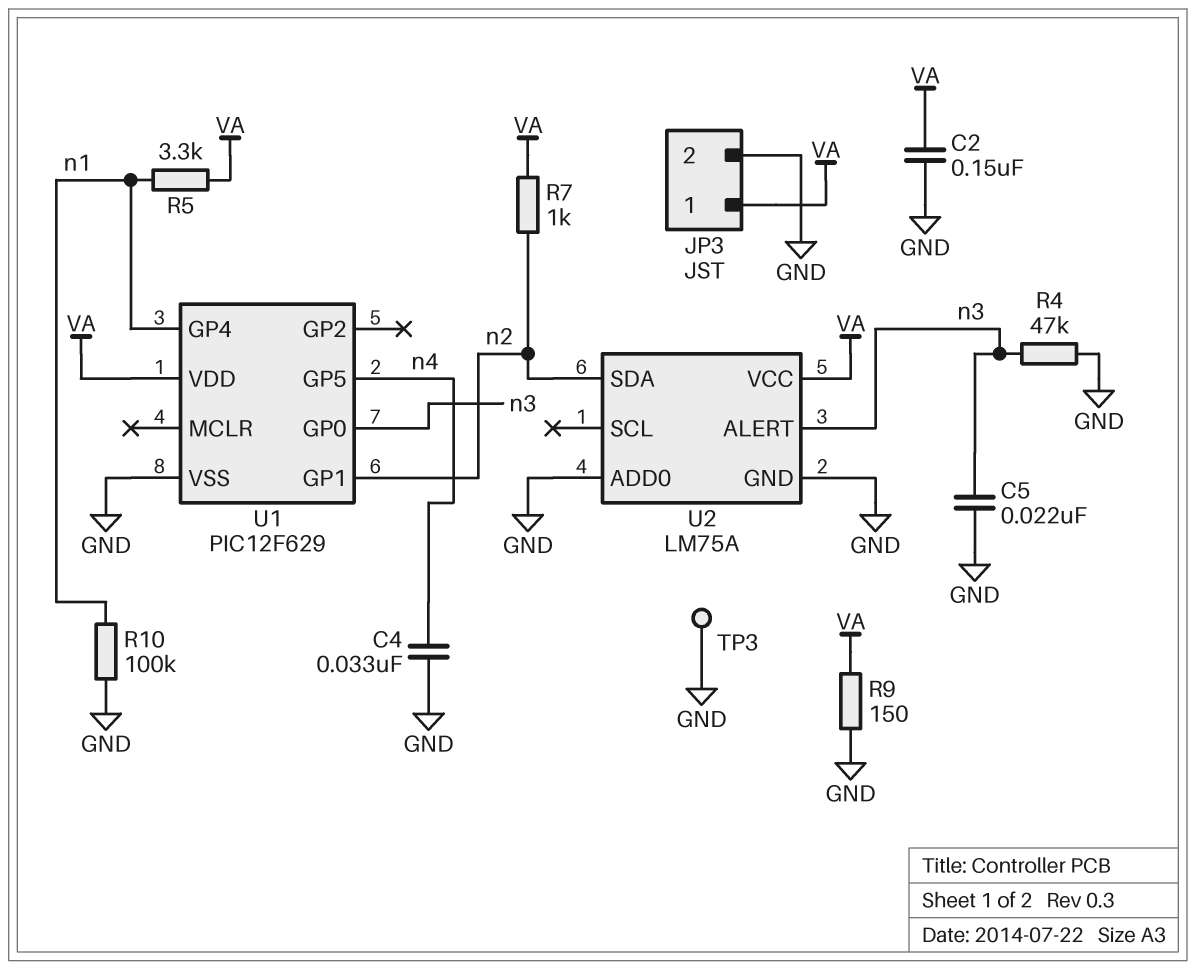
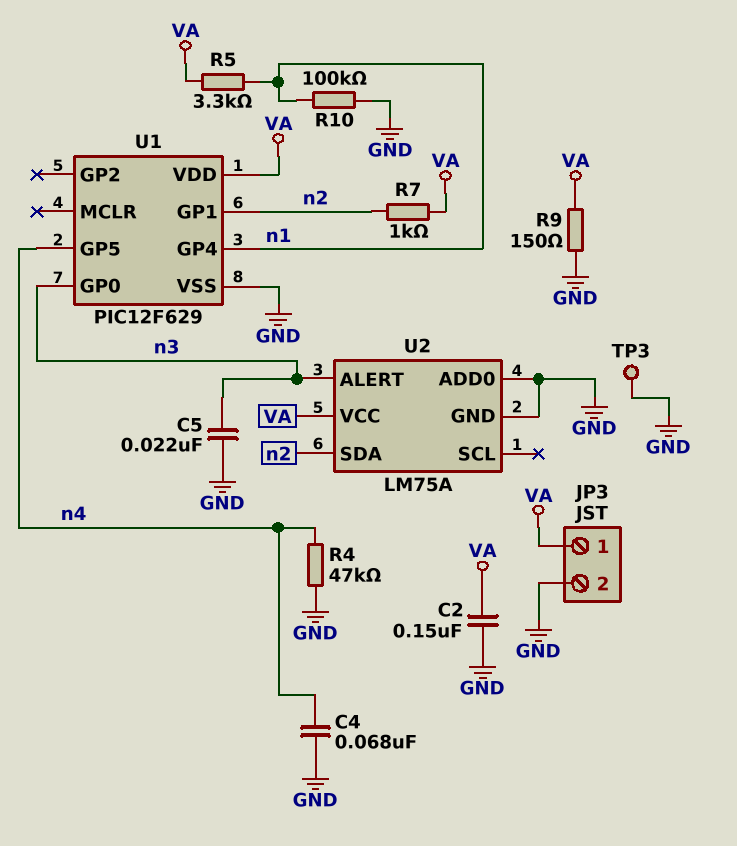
C4: 33nF (GND, n4) -> 68nF (GND, n4)
R4: 47k (GND, n3) -> 47k (GND, n4)

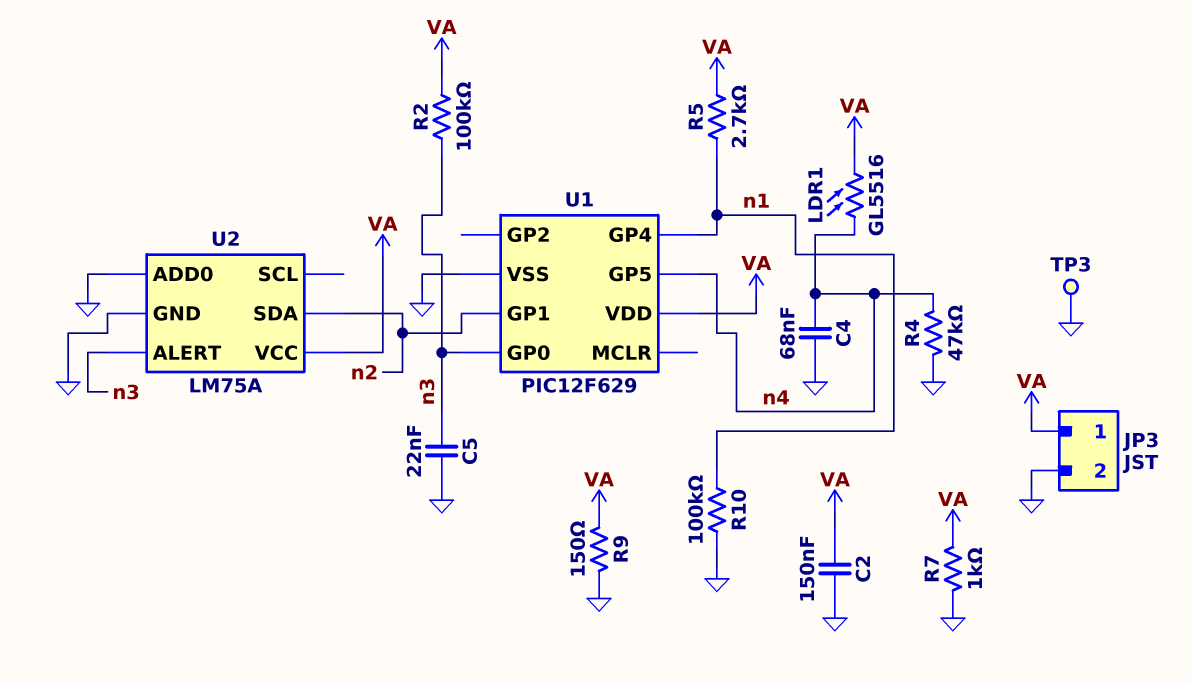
LDR1: none -> GL5516 (VA, n4)
R2: none -> 100k (VA, n3)
R5: 3.3k (VA, n1) -> 2.7k (VA, n1)
R7: 1k (VA, n2) -> 1k (GND, VA)

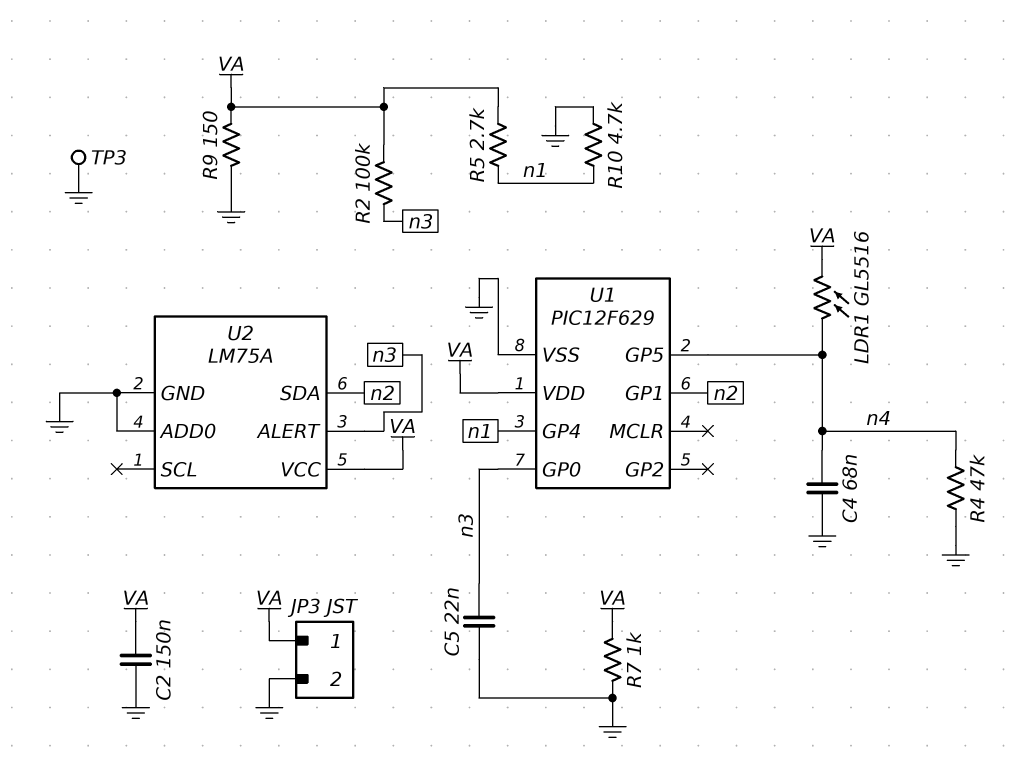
R10: 100k (GND, n1) -> 4.7k (GND, n1)

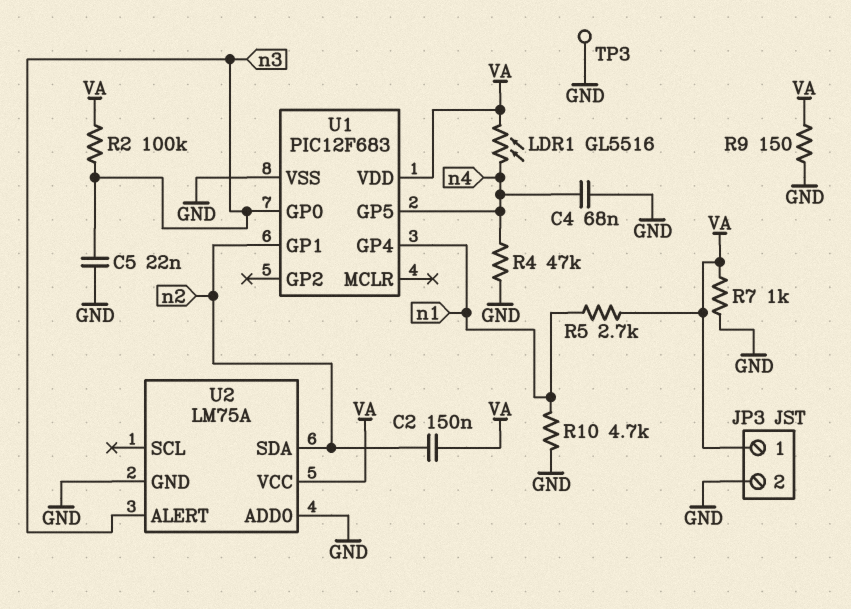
C2: 150nF (GND, VA) -> 150nF (VA, n2)
U1: PIC12F629 -> PIC12F683

